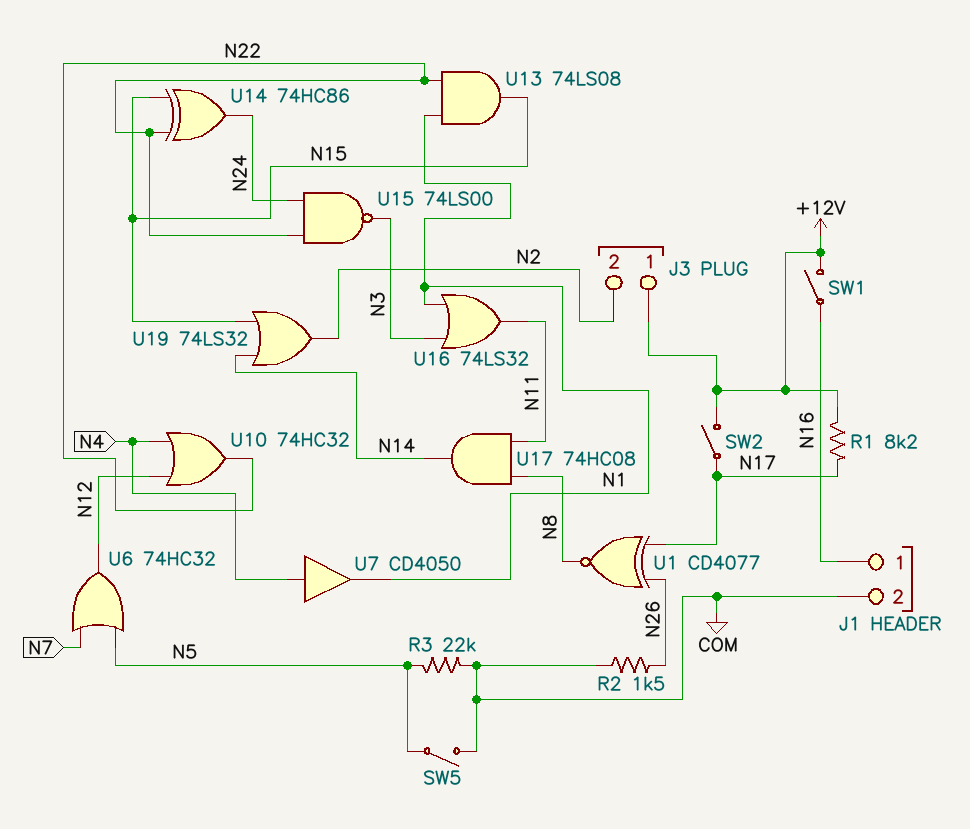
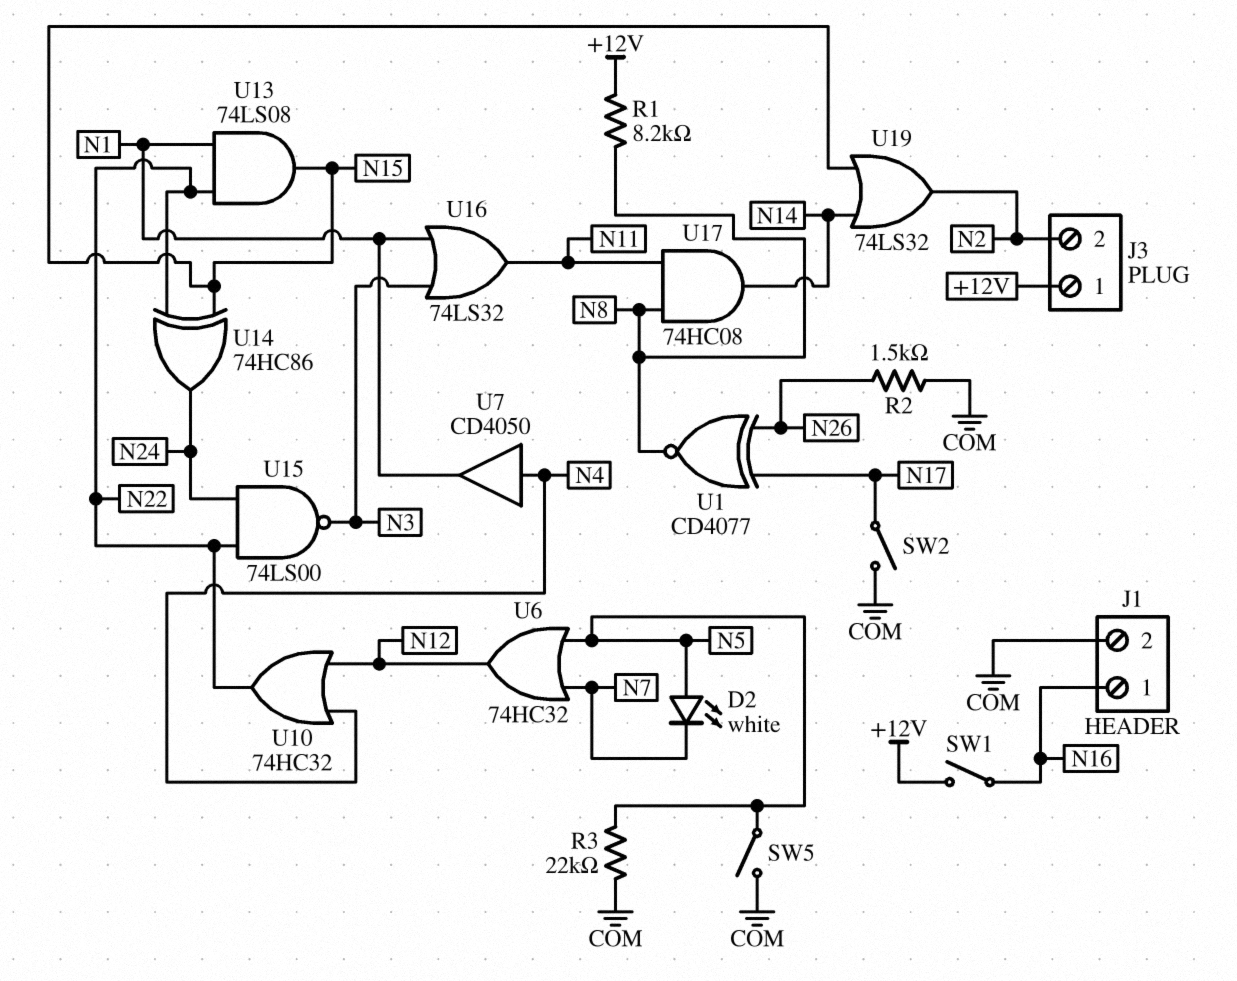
D2: none -> LED white (A N5, K N7)
R1: 8.2k (+12V, N17) -> 8.2k (+12V, N8)
SW2: switch (+12V, N17) -> switch (COM, N17)

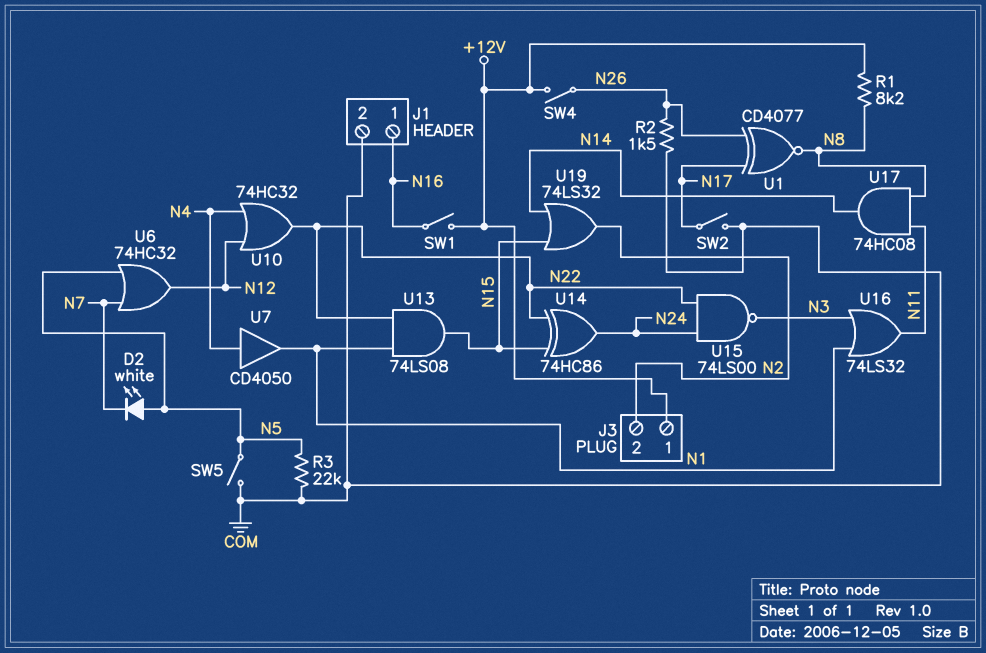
SW4: none -> switch (+12V, N26)

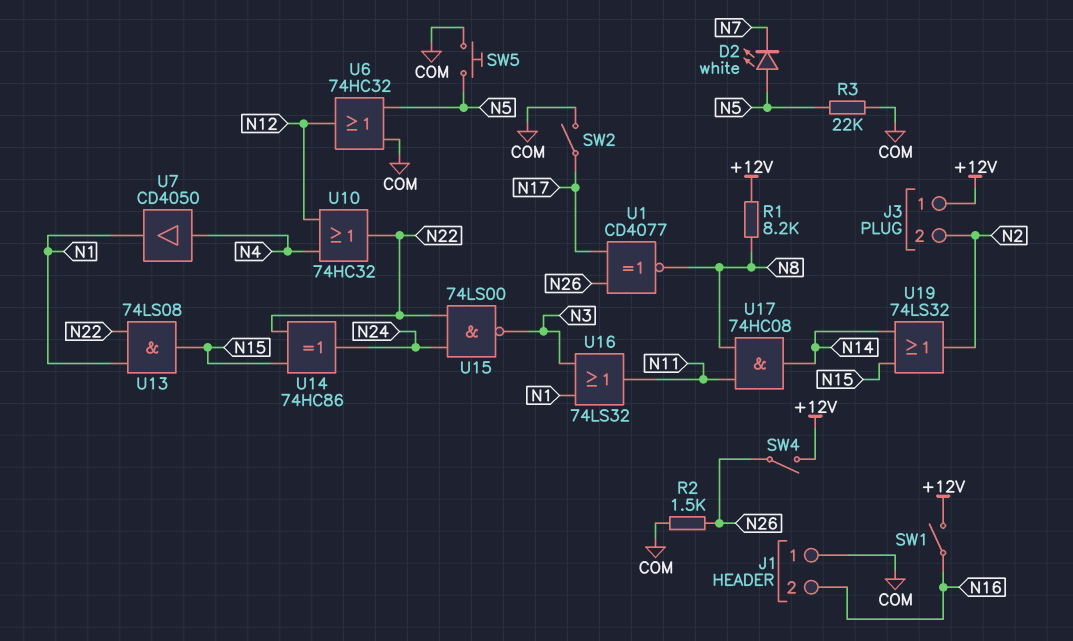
J1 pin 1: N16 -> COM
J1 pin 2: COM -> N16
SW5: switch (COM, N5) -> button (COM, N5)
U6: OR 74HC32 (in N5, in N7, out N12) -> OR 74HC32 (in COM, in N5, out N12)

